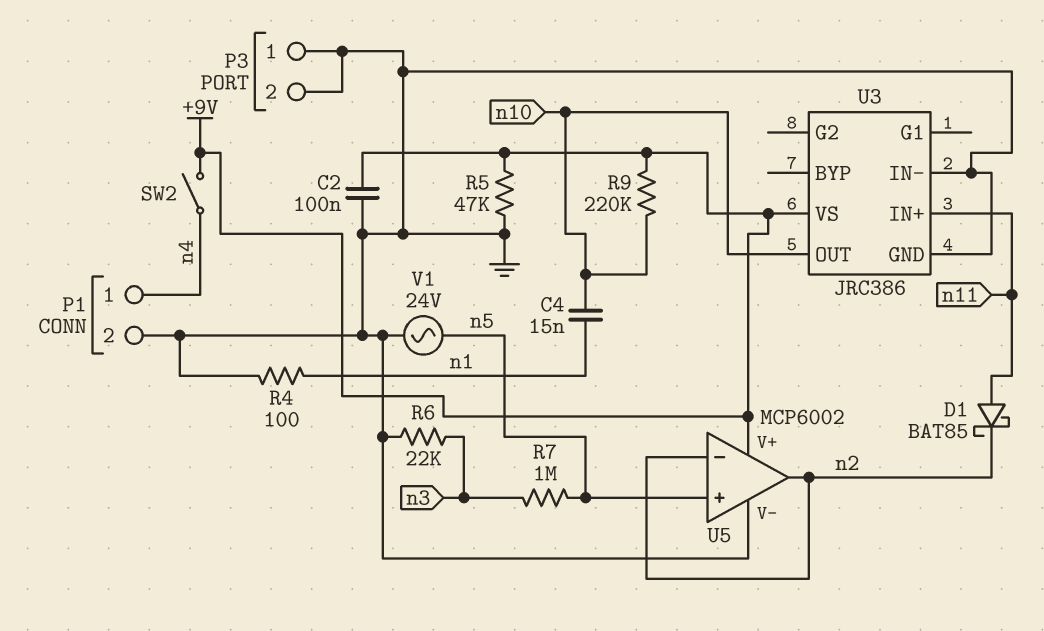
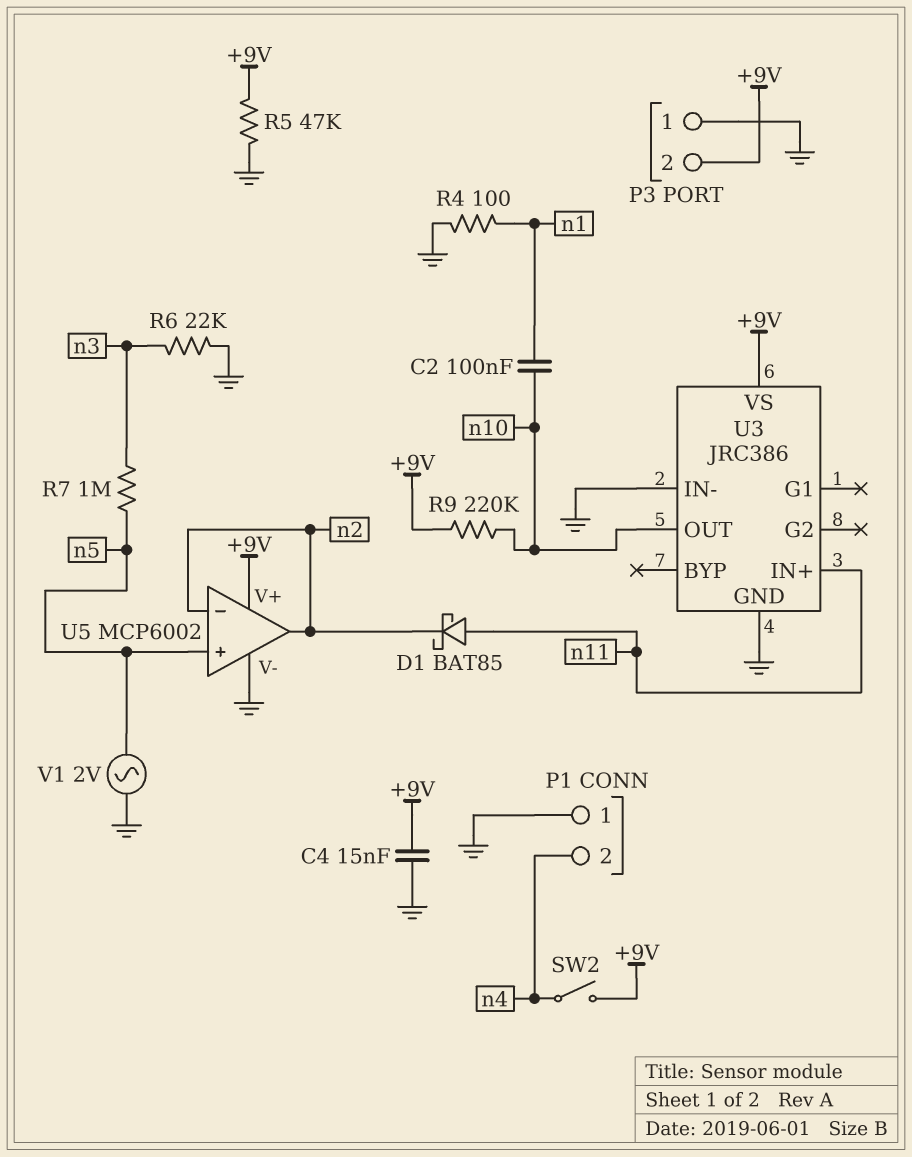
C2: 100nF (+9V, GND) -> 100nF (n1, n10)
C4: 15nF (n1, n10) -> 15nF (+9V, GND)
P1 pin 1: n4 -> GND
P1 pin 2: GND -> n4
P3 pin 2: GND -> +9V
V1: AC 24V (GND, n5) -> AC 2V (GND, n5)

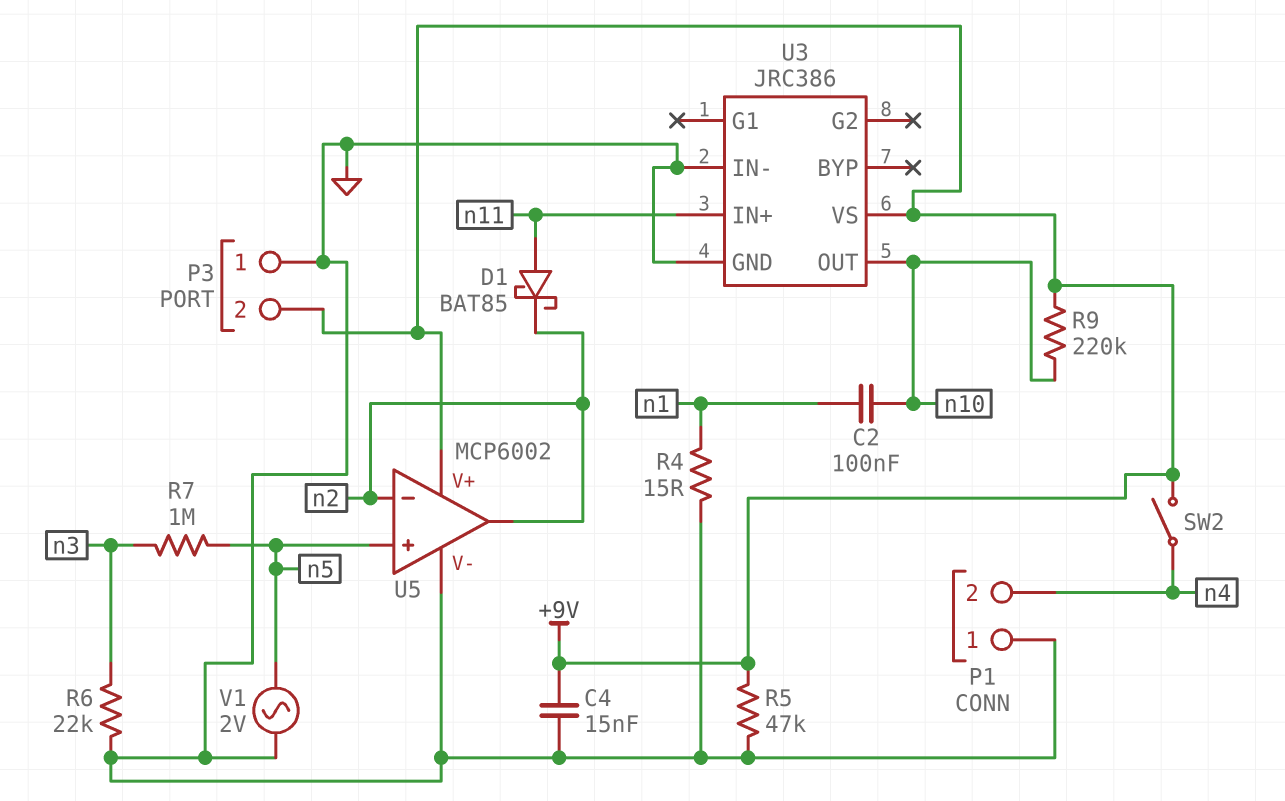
R4: 100 (GND, n1) -> 15 (GND, n1)

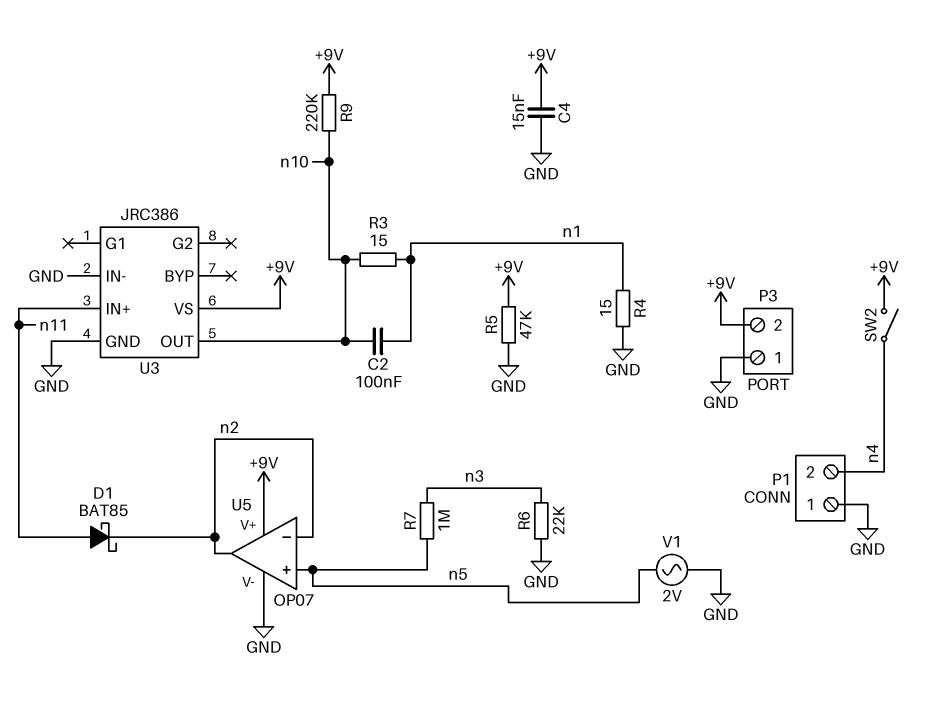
R3: none -> 15 (n1, n10)
U5: MCP6002 -> OP07

